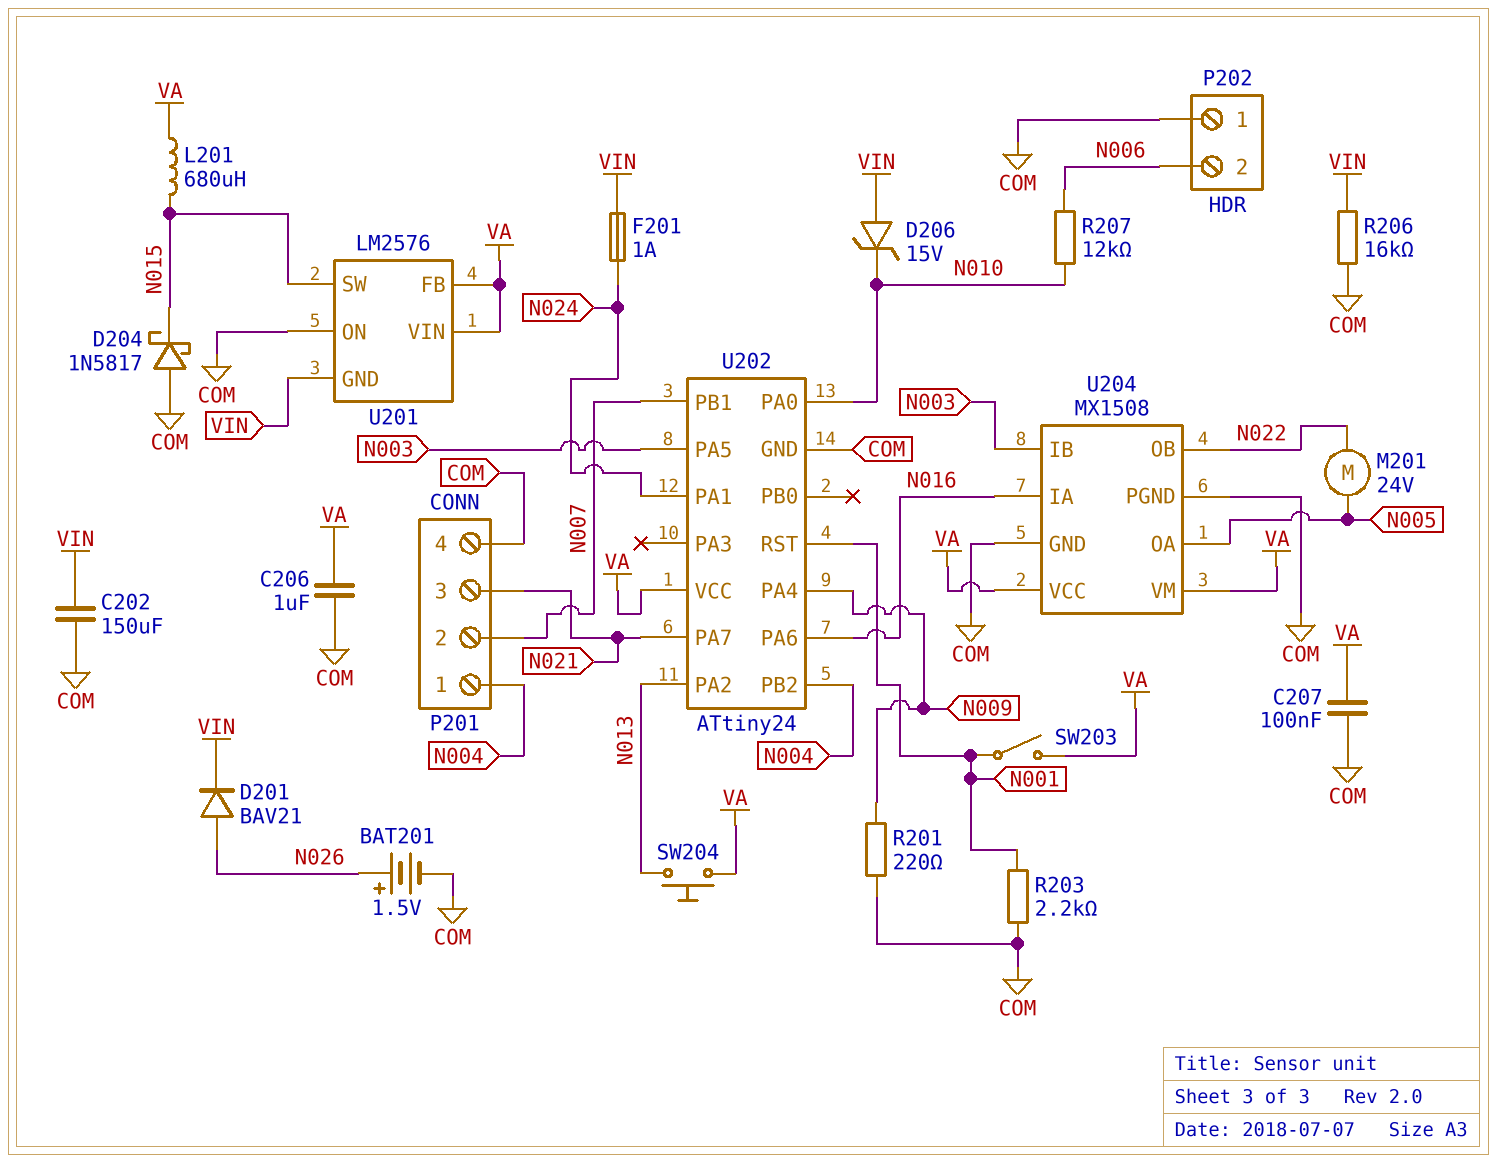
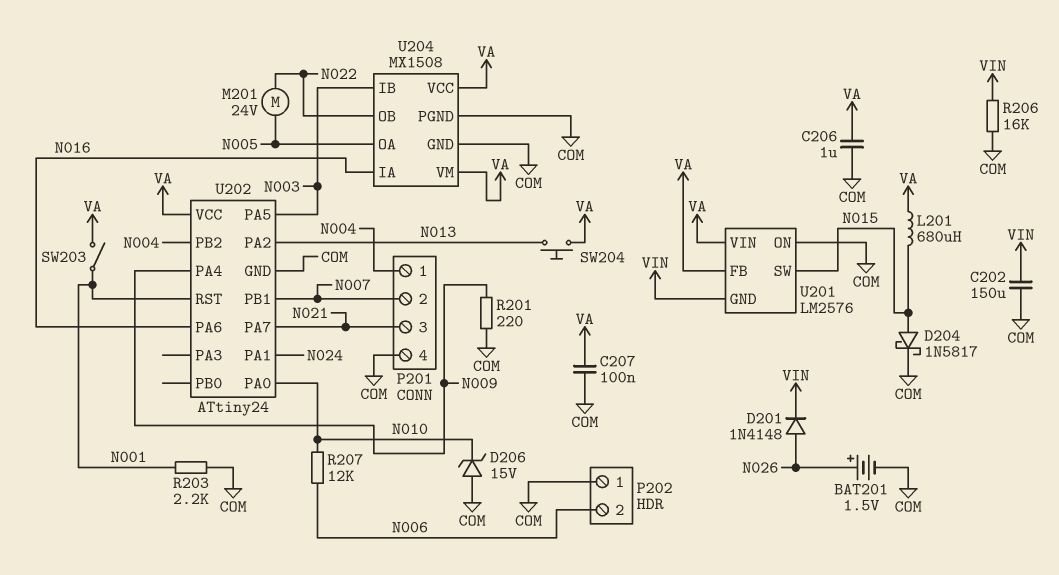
D201: diode BAV21 (A N026, K VIN) -> diode 1N4148 (A N026, K VIN)
D204: schottky 1N5817 (A COM, K N015) -> schottky 1N5817 (A N015, K COM)
D206: zener 15V (A VIN, K N010) -> zener 15V (A COM, K N010)
F201: 1A (N024, VIN) -> none

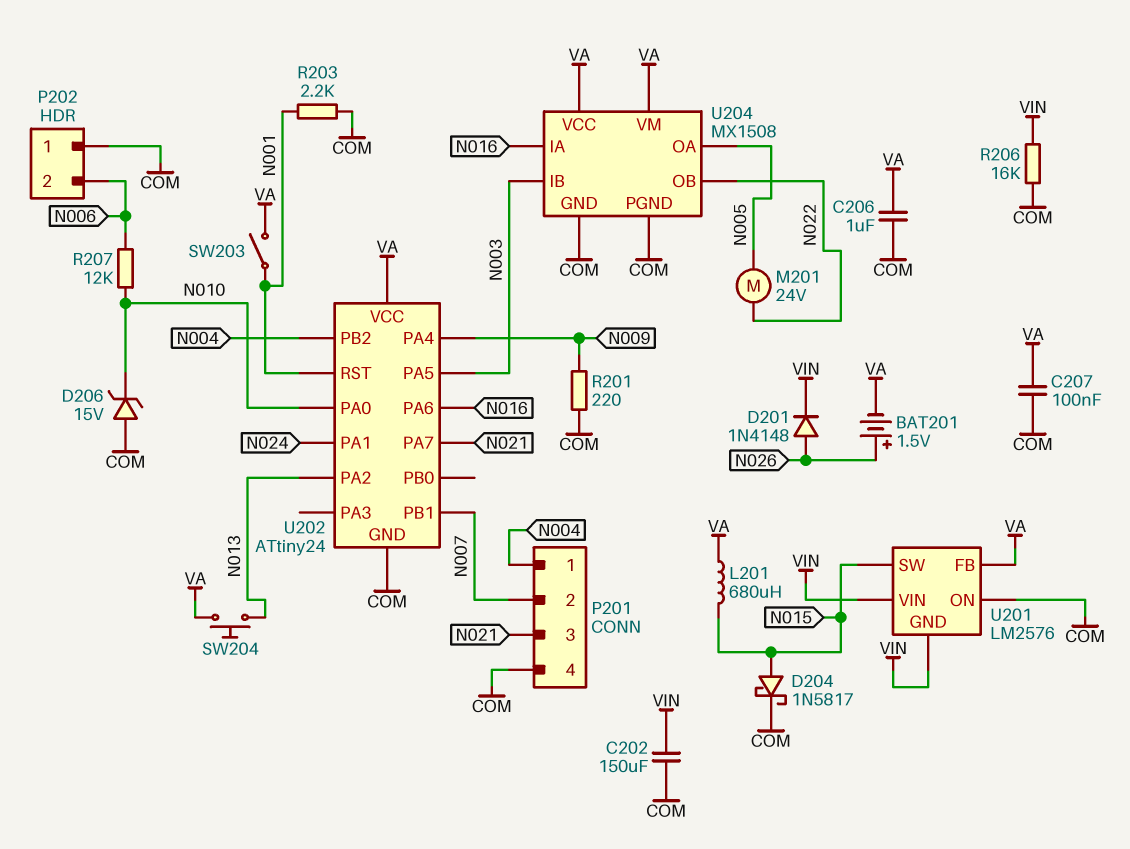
BAT201: 1.5V (plus N026, minus COM) -> 1.5V (plus N026, minus VA)
U201 pin VIN: VA -> VIN

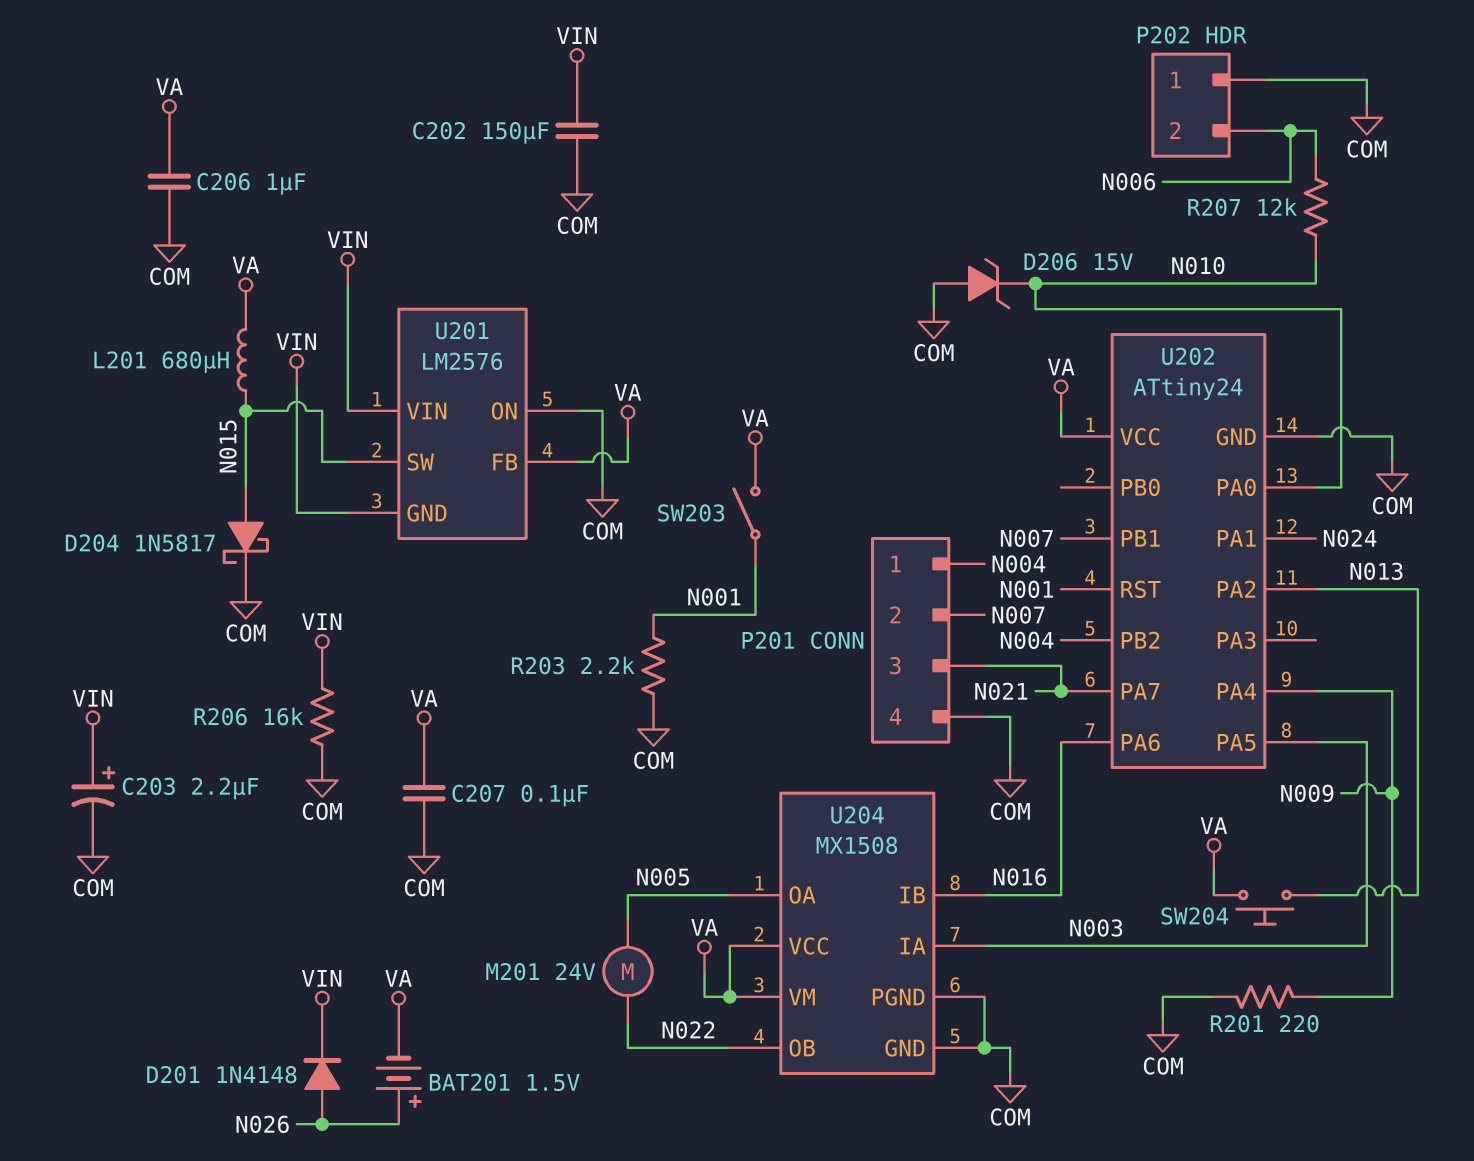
C203: none -> 2.2uF (plus VIN, minus COM)
U204 pin IA: N016 -> N003
U204 pin IB: N003 -> N016

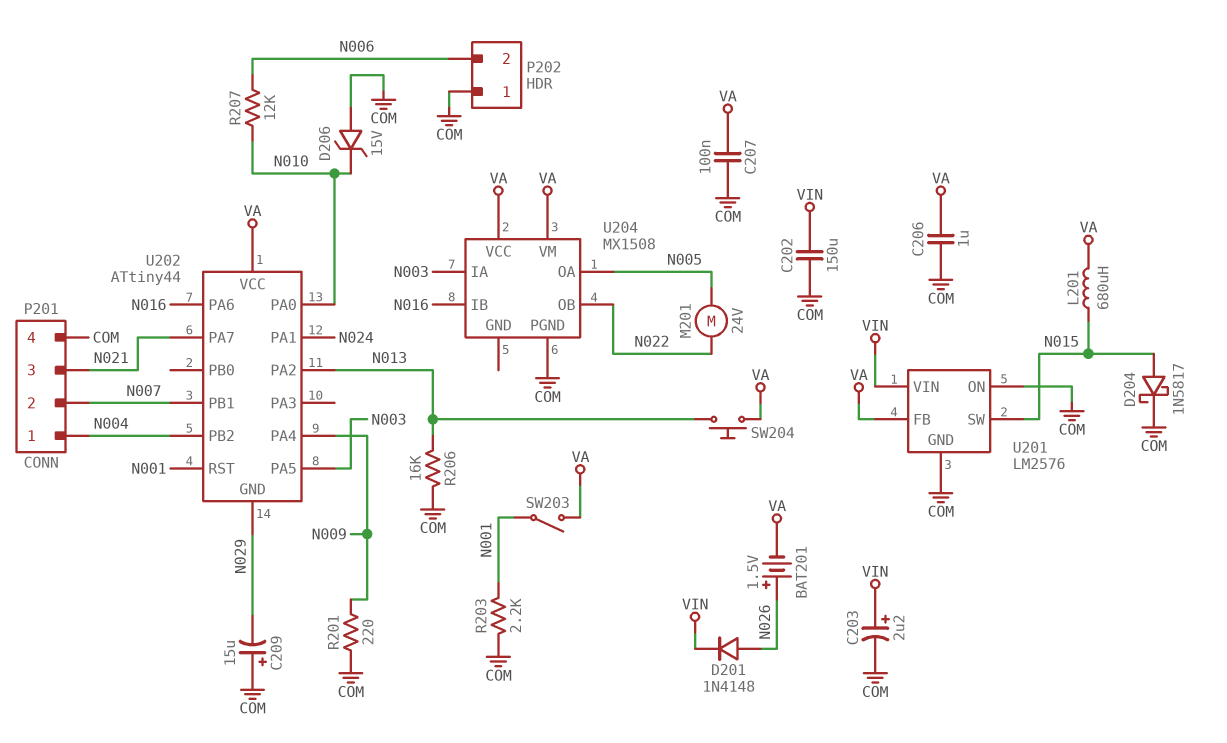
C209: none -> 15uF (plus COM, minus N029)
R206: 16k (COM, VIN) -> 16k (COM, N013)
U201 pin GND: VIN -> COM
U202: ATtiny24 -> ATtiny44
U202 pin GND: COM -> N029
U204 pin GND: COM -> none

